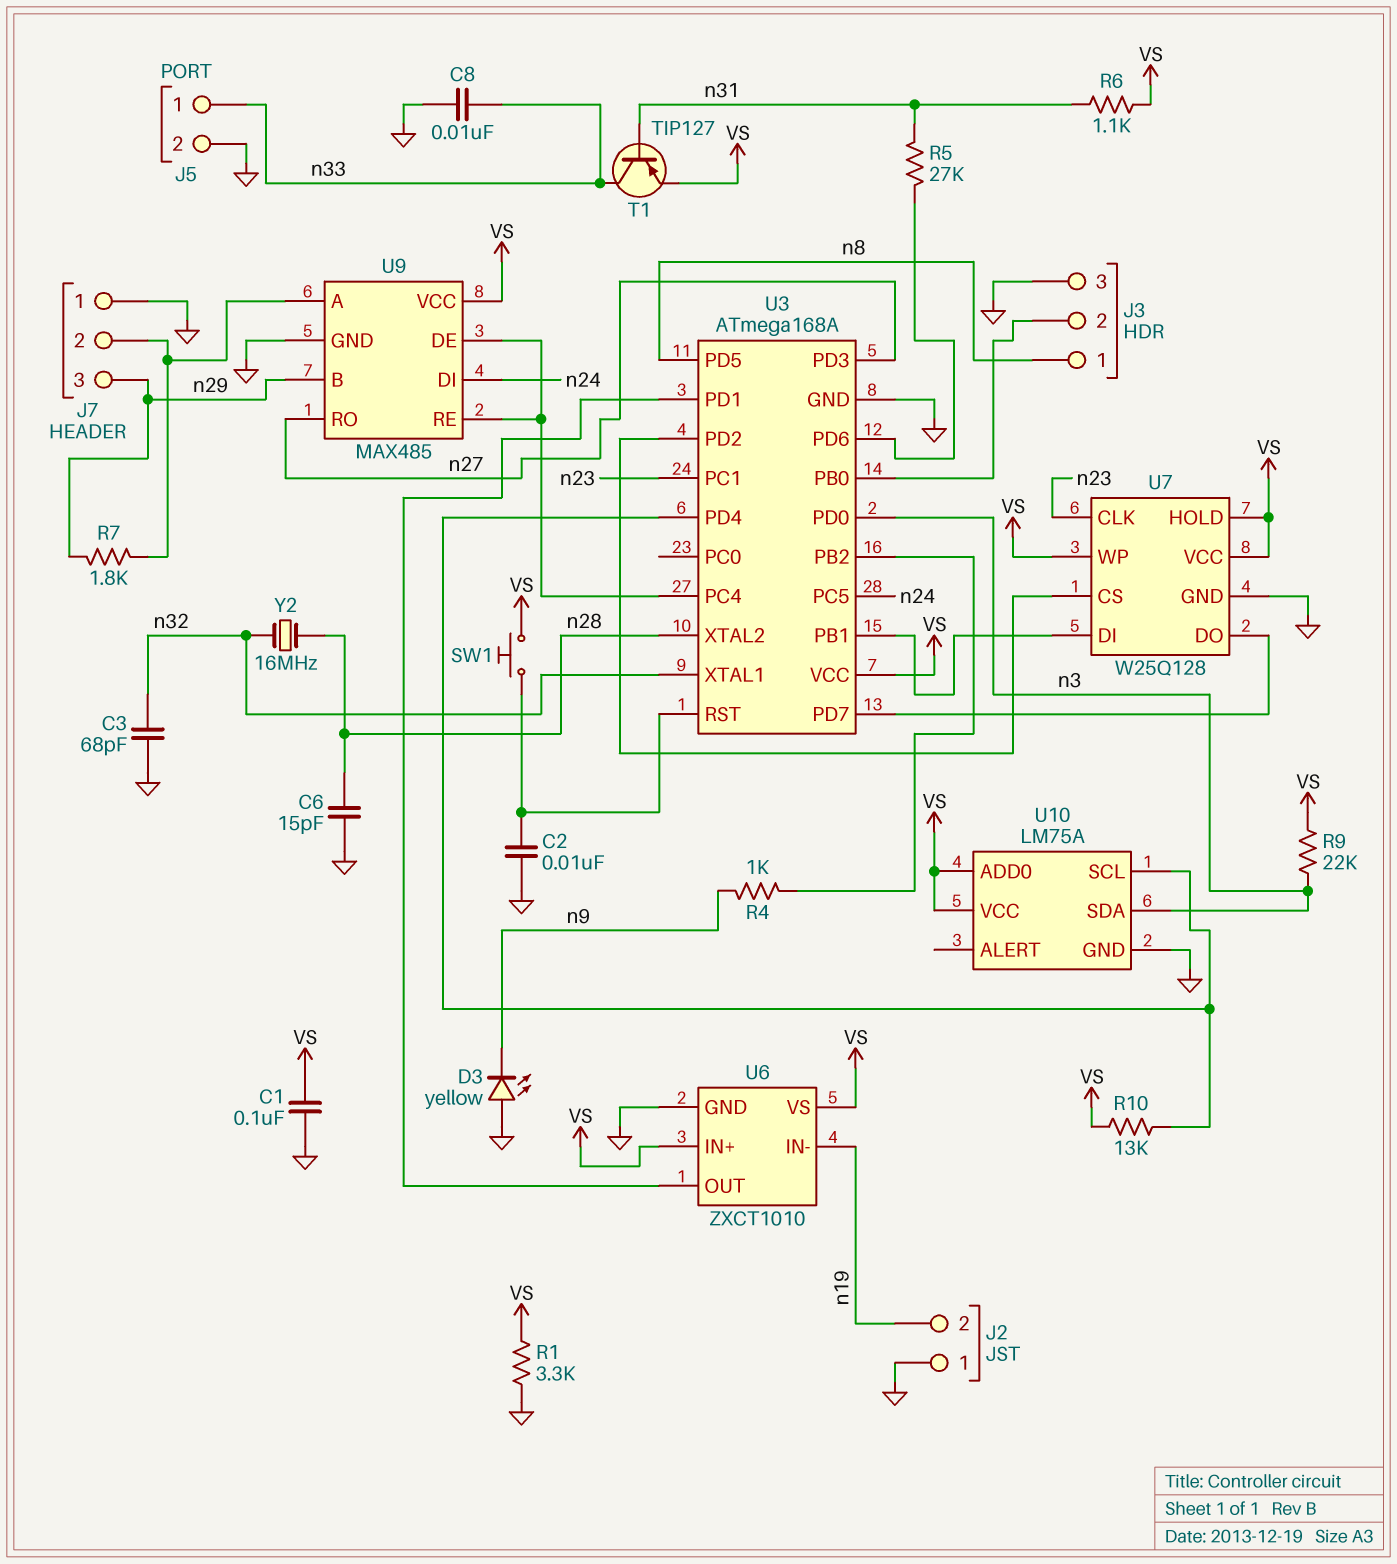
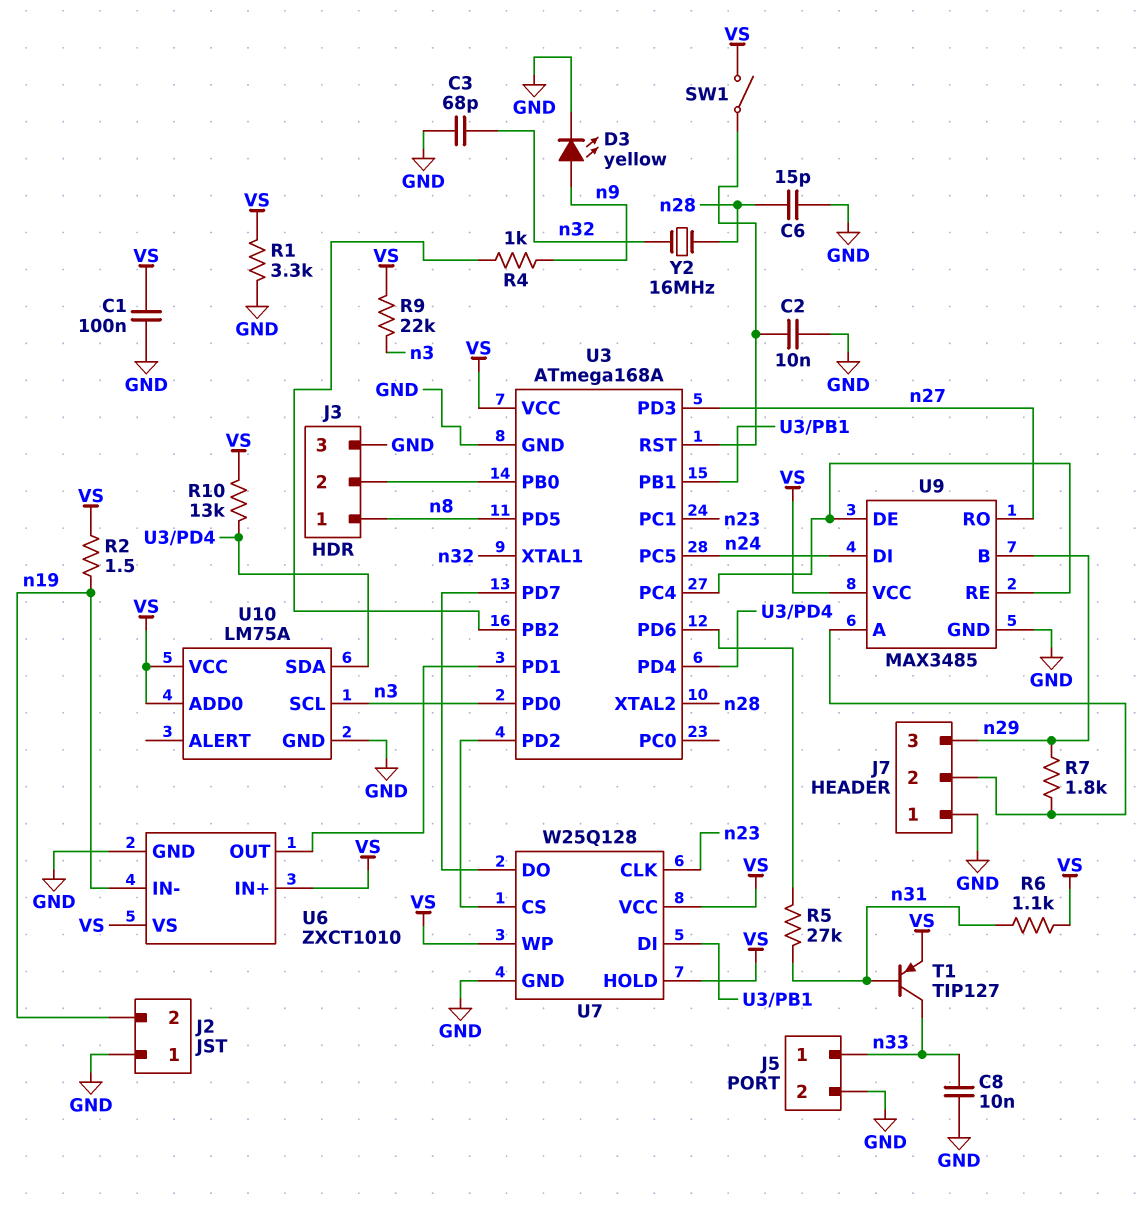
D3: LED yellow (A GND, K n9) -> LED yellow (A n9, K GND)
R2: none -> 1.5 (VS, n19)
SW1: button (U3/RST, VS) -> switch (U3/RST, VS)
U9: MAX485 -> MAX3485
U10 pin SCL: U3/PD4 -> n3
U10 pin SDA: n3 -> U3/PD4

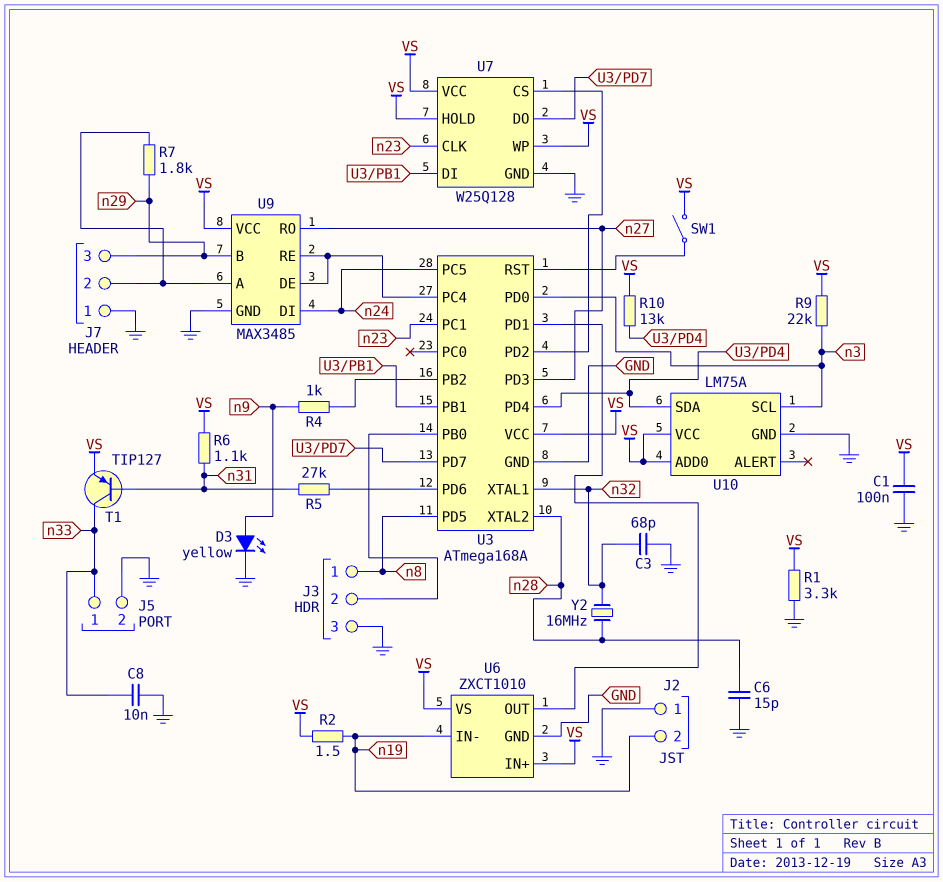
C2: 10nF (GND, U3/RST) -> none

